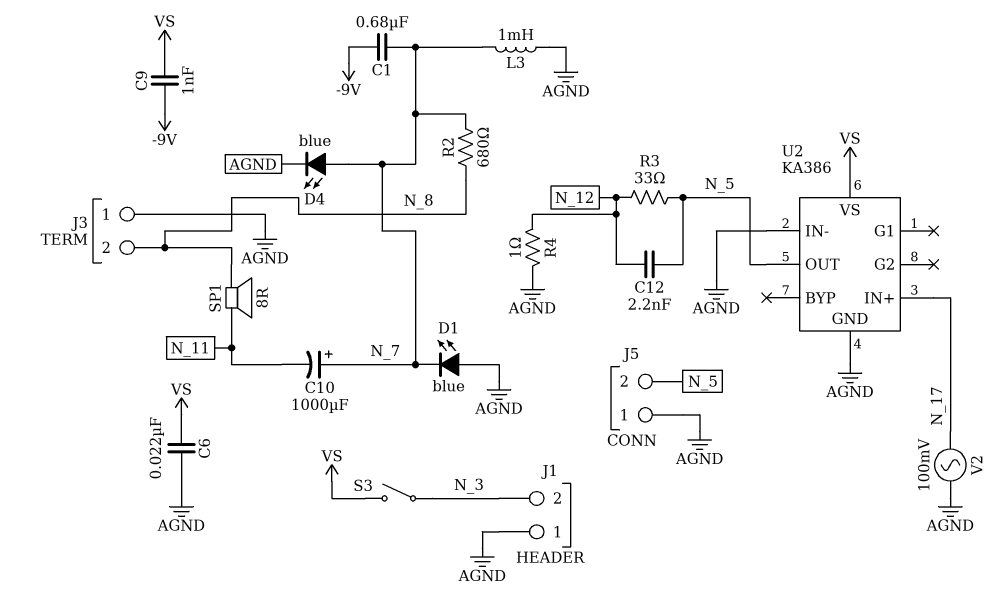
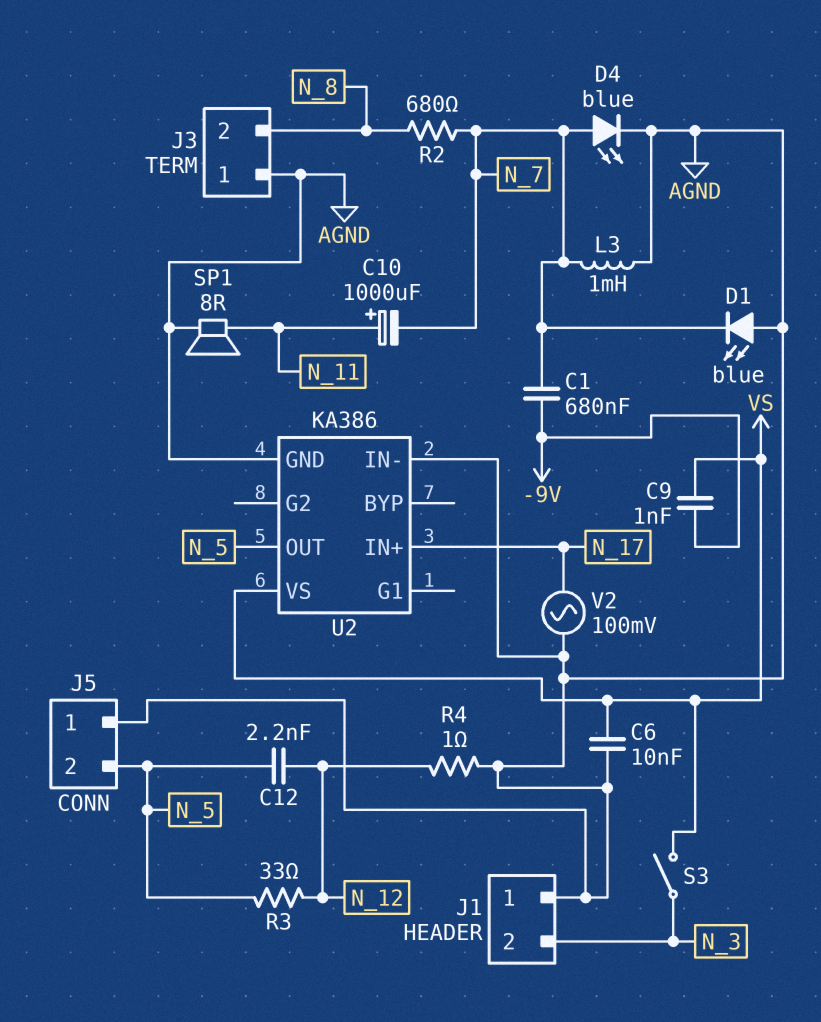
C6: 22nF (AGND, VS) -> 10nF (AGND, VS)
C10: 1000uF (plus N_7, minus N_11) -> 1000uF (plus N_11, minus N_7)
SP1: speaker 8R (N_8, N_11) -> speaker 8R (AGND, N_11)

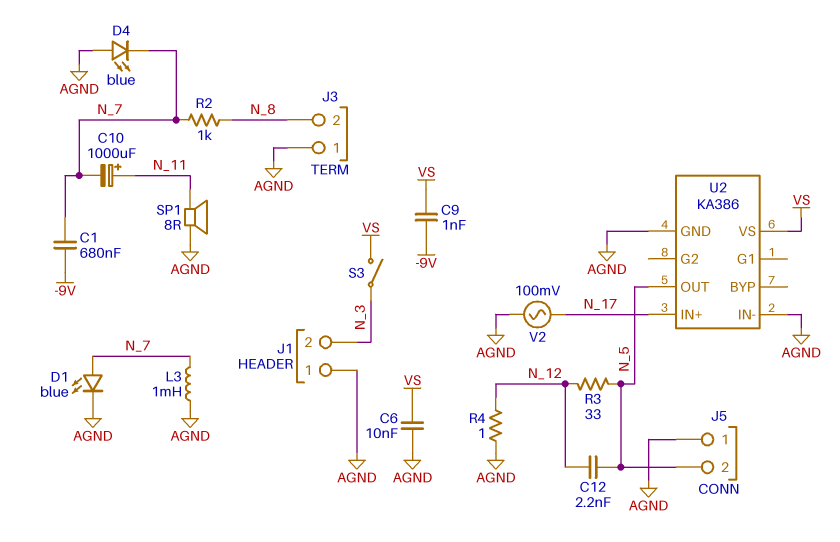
D1: LED blue (A AGND, K N_7) -> LED blue (A N_7, K AGND)
D4: LED blue (A N_7, K AGND) -> LED blue (A AGND, K N_7)
R2: 680 (N_7, N_8) -> 1k (N_7, N_8)

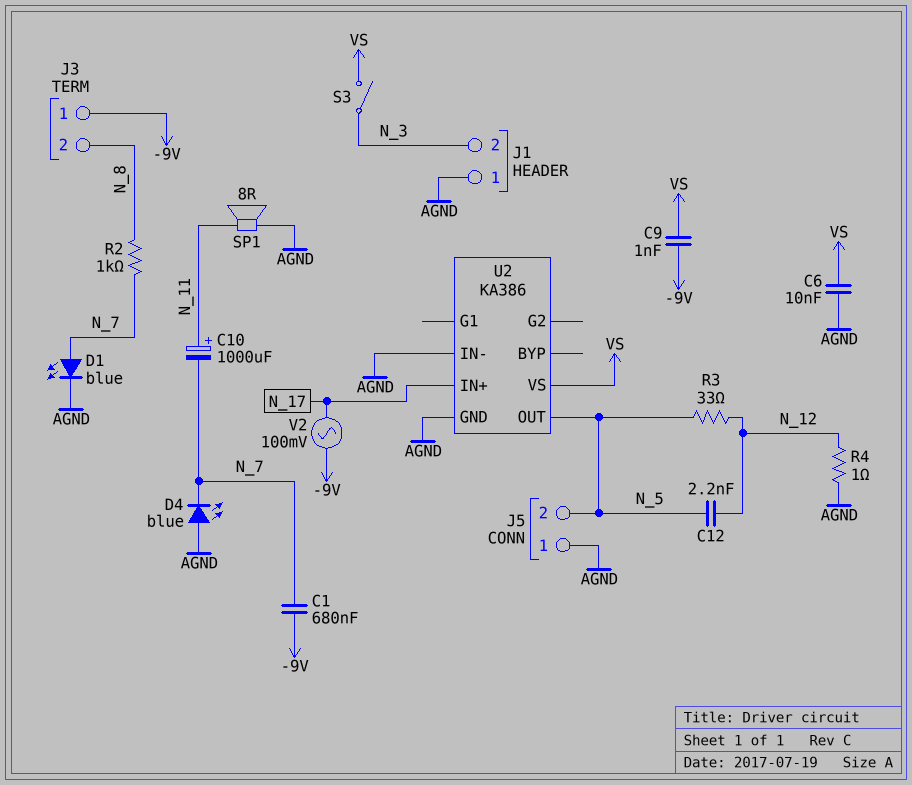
J3 pin 1: AGND -> -9V
L3: 1mH (AGND, N_7) -> none
V2: AC 100mV (AGND, N_17) -> AC 100mV (-9V, N_17)

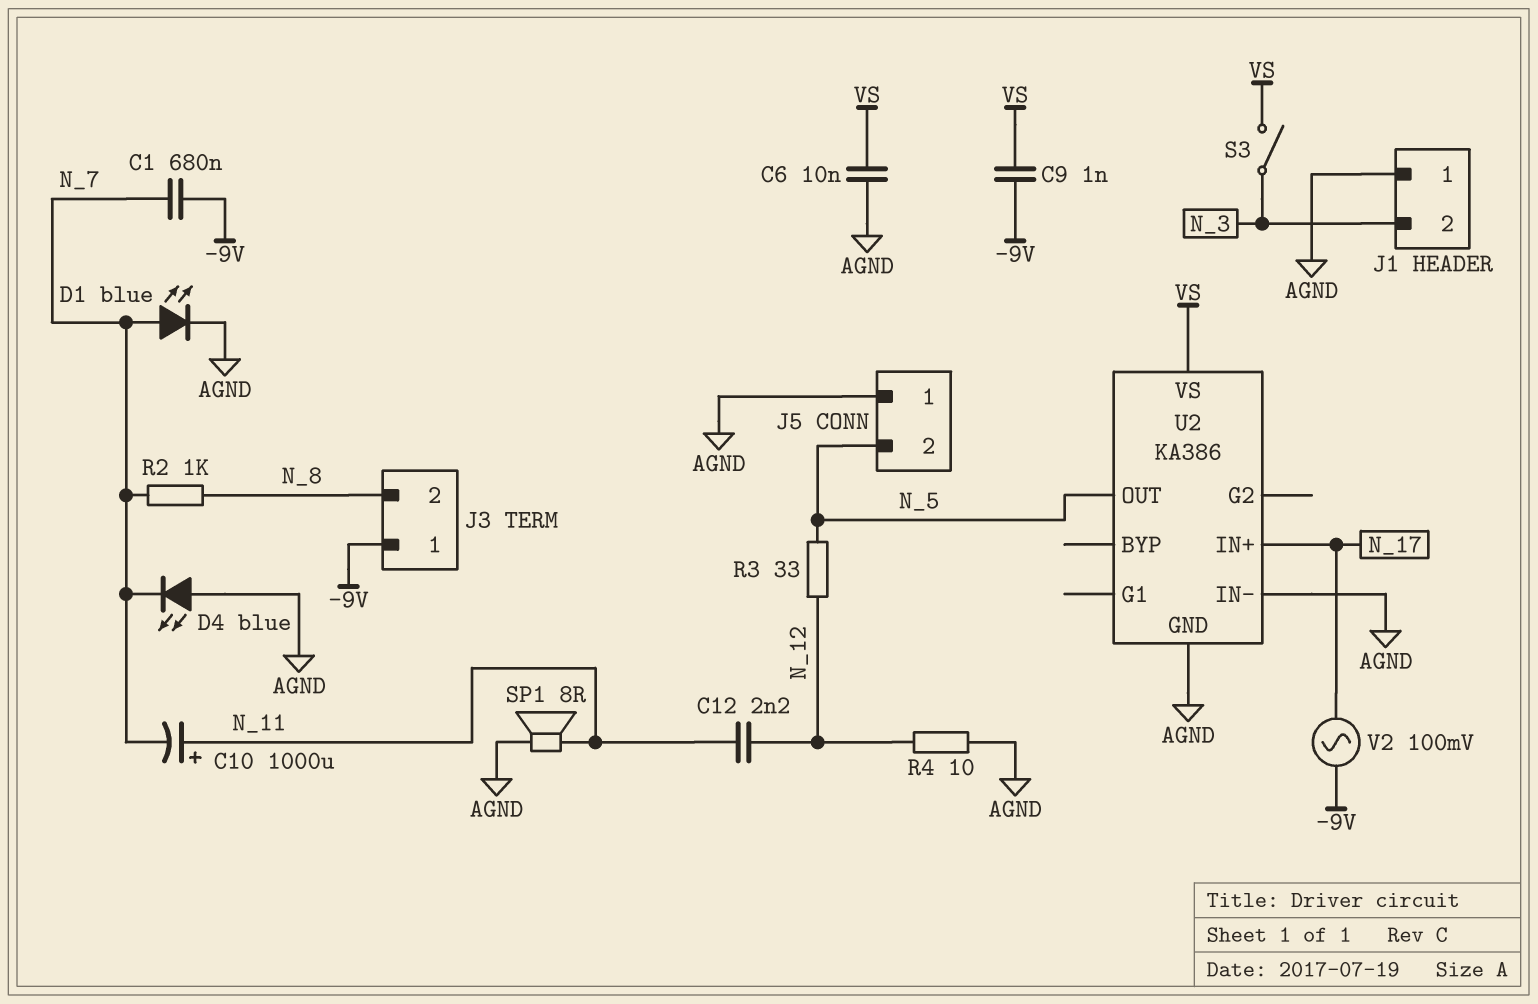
C12: 2.2nF (N_5, N_12) -> 2.2nF (N_11, N_12)
R4: 1 (AGND, N_12) -> 10 (AGND, N_12)

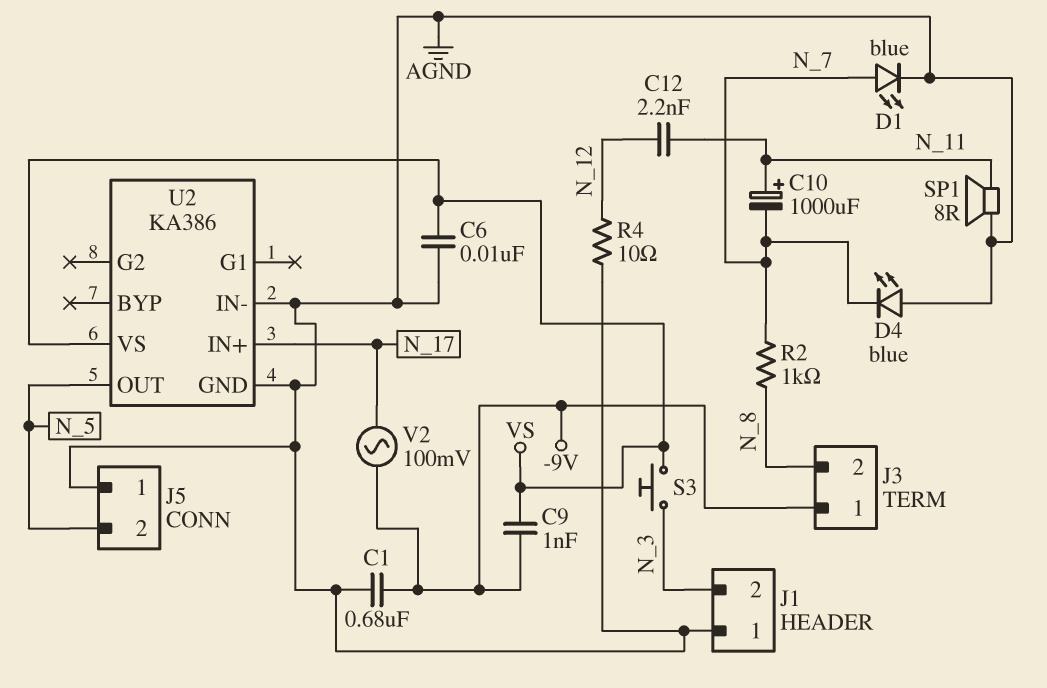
C1: 680nF (-9V, N_7) -> 680nF (-9V, AGND)
R3: 33 (N_5, N_12) -> none
S3: switch (N_3, VS) -> button (N_3, VS)

